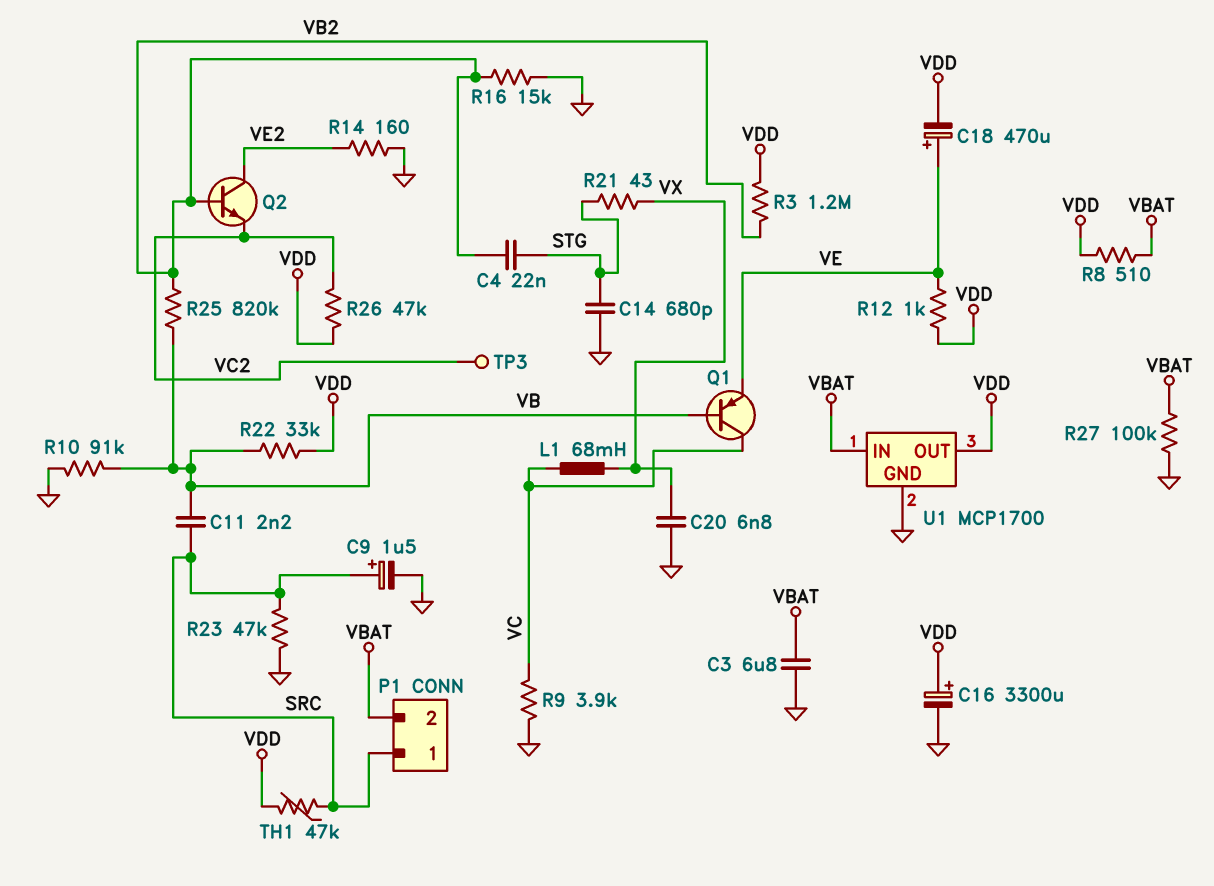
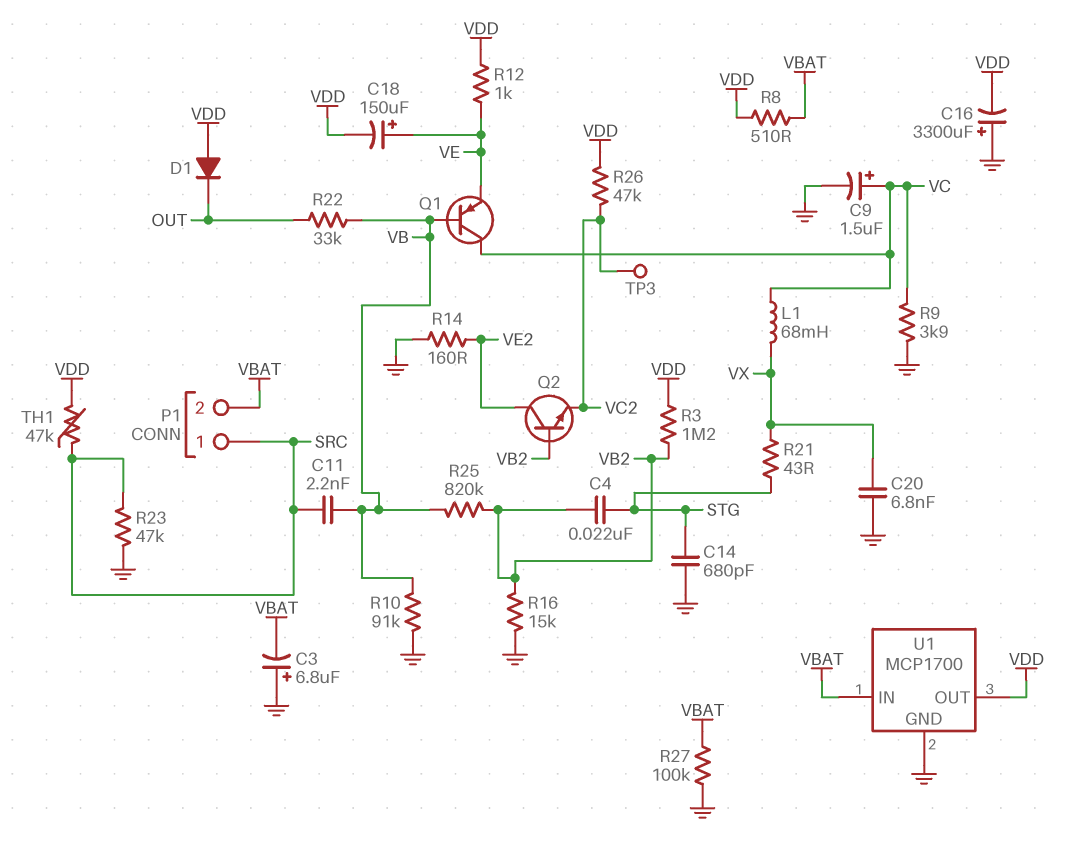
C3: 6.8uF (GND, VBAT) -> 6.8uF (plus GND, minus VBAT)
C9: 1.5uF (plus SRC, minus GND) -> 1.5uF (plus VC, minus GND)
C16: 3300uF (plus VDD, minus GND) -> 3300uF (plus GND, minus VDD)
C18: 470uF (plus VE, minus VDD) -> 150uF (plus VE, minus VDD)
D1: none -> diode (A VDD, K OUT)
R22: 33k (VB, VDD) -> 33k (OUT, VB)

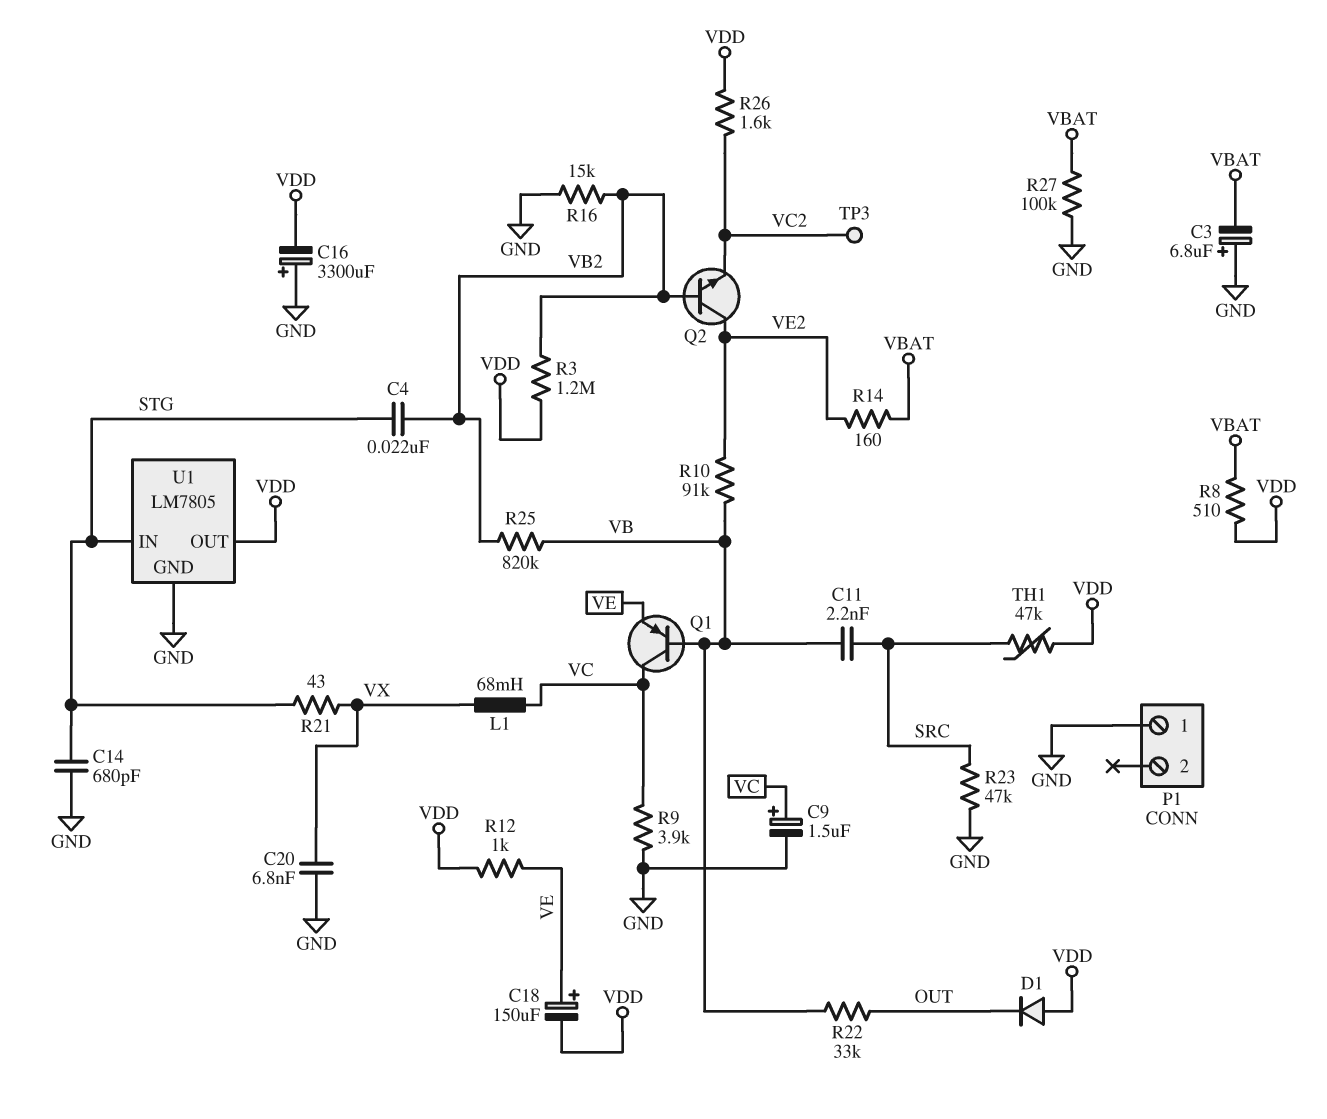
P1 pin 1: SRC -> GND
P1 pin 2: VBAT -> none
R10: 91k (GND, VB) -> 91k (VB, VE2)
R14: 160 (GND, VE2) -> 160 (VBAT, VE2)
R26: 47k (VC2, VDD) -> 1.6k (VC2, VDD)
U1: MCP1700 -> LM7805
U1 pin IN: VBAT -> STG

